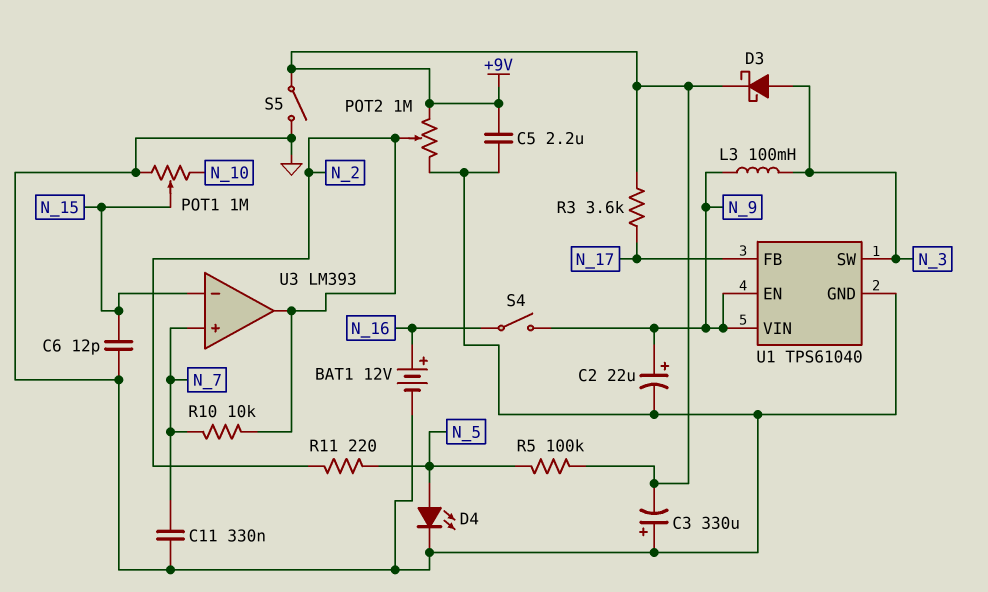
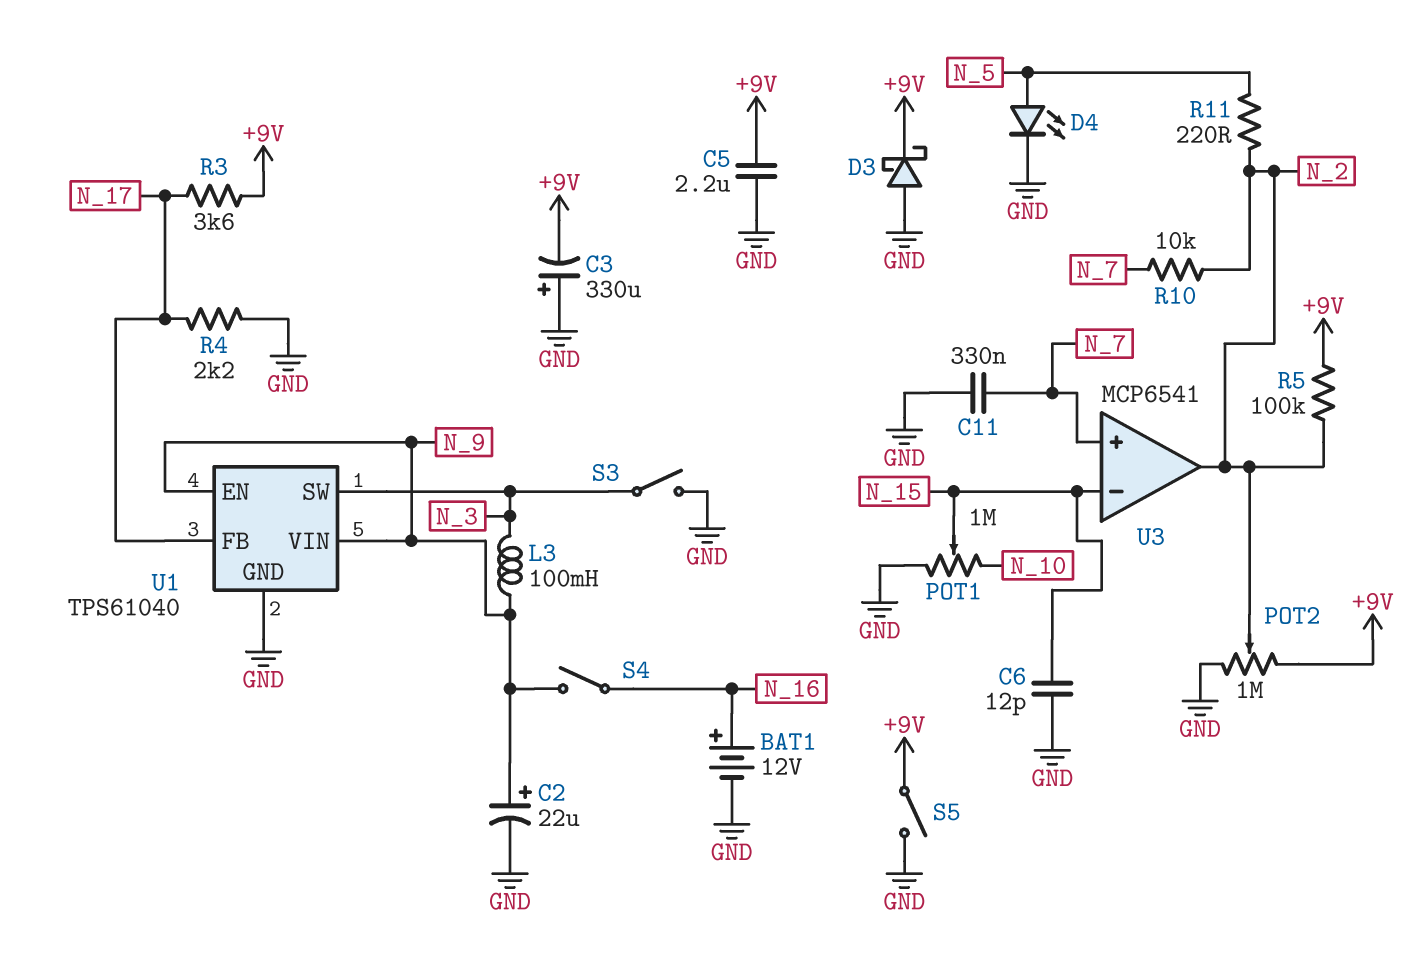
D3: schottky (A N_3, K +9V) -> schottky (A GND, K +9V)
R4: none -> 2.2k (GND, N_17)
R5: 100k (+9V, N_5) -> 100k (+9V, N_2)
S3: none -> switch (GND, N_3)
U3: LM393 -> MCP6541

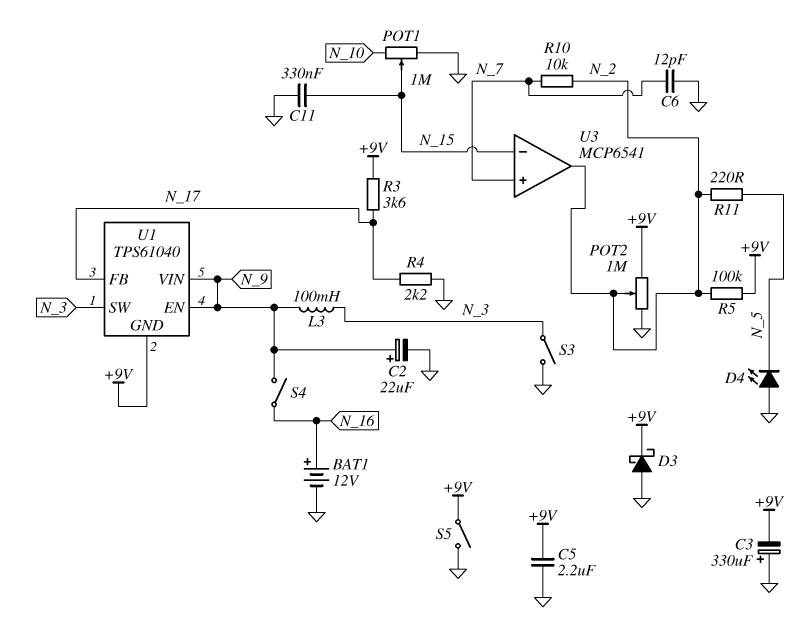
C6: 12pF (GND, N_15) -> 12pF (GND, N_7)
C11: 330nF (GND, N_7) -> 330nF (GND, N_15)
D4: LED (A N_5, K GND) -> LED (A GND, K N_5)
U1 pin GND: GND -> +9V

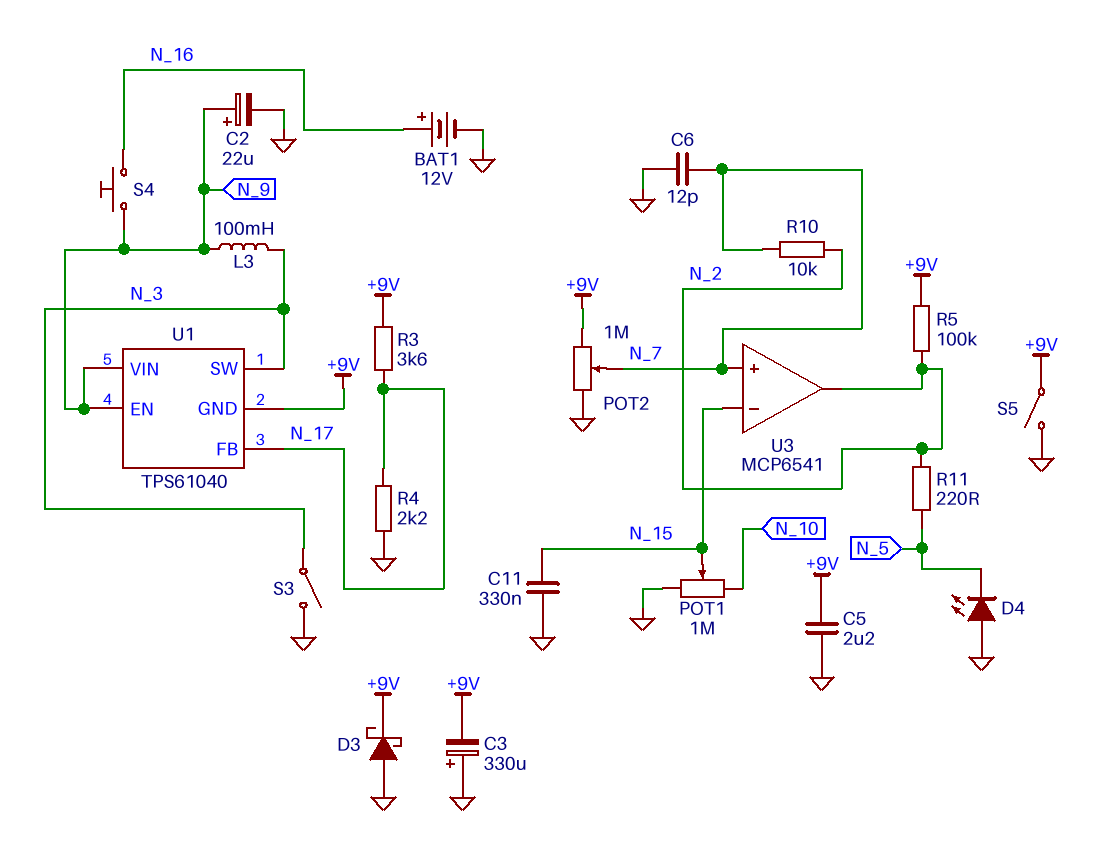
POT2: 1M (+9V, GND, wiper N_2) -> 1M (+9V, GND, wiper N_7)
S4: switch (N_9, N_16) -> button (N_9, N_16)

